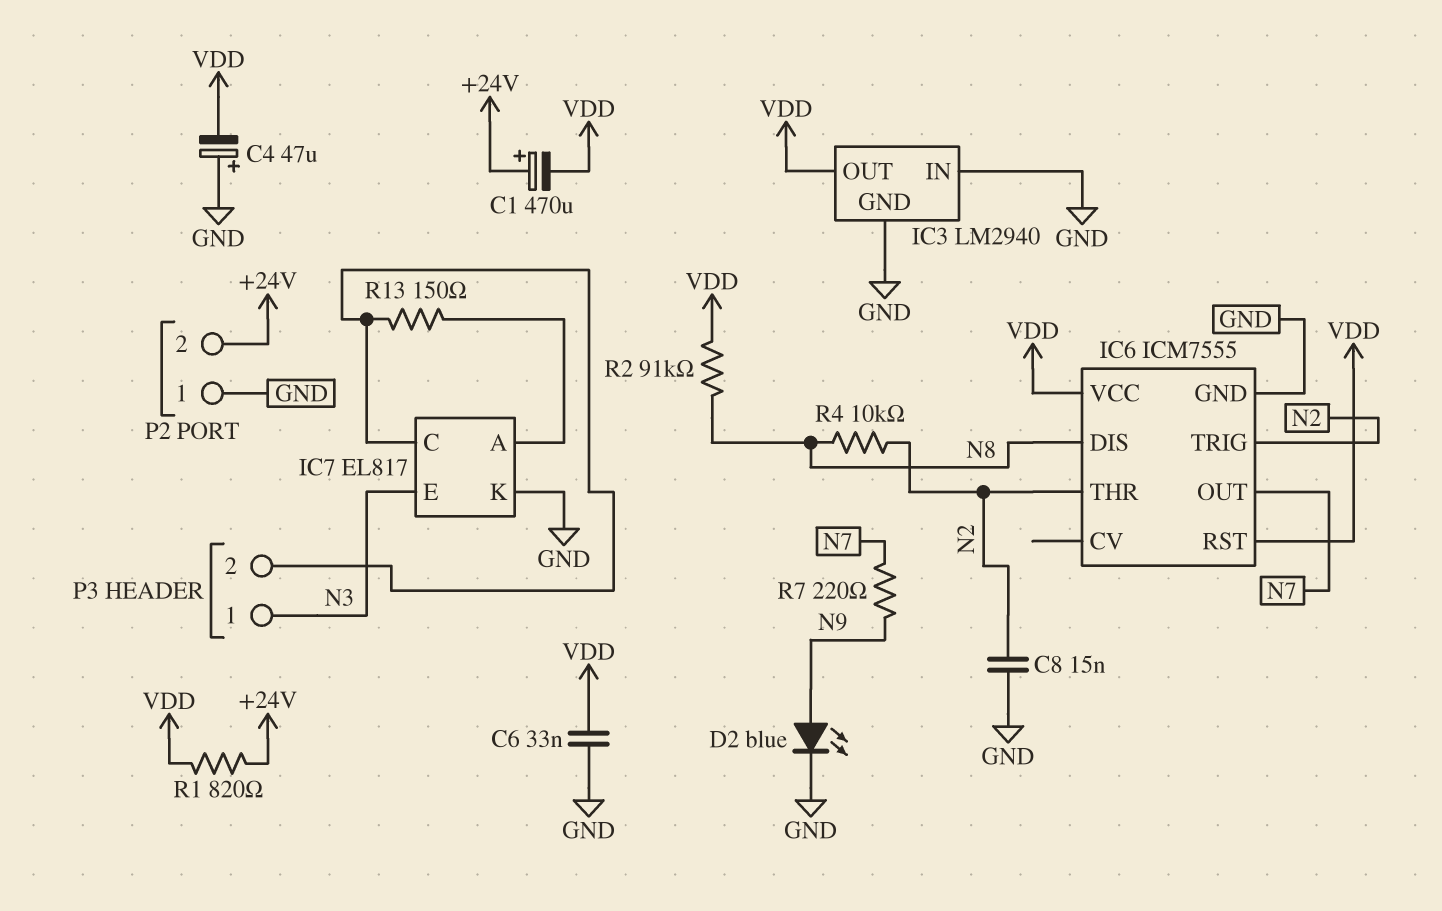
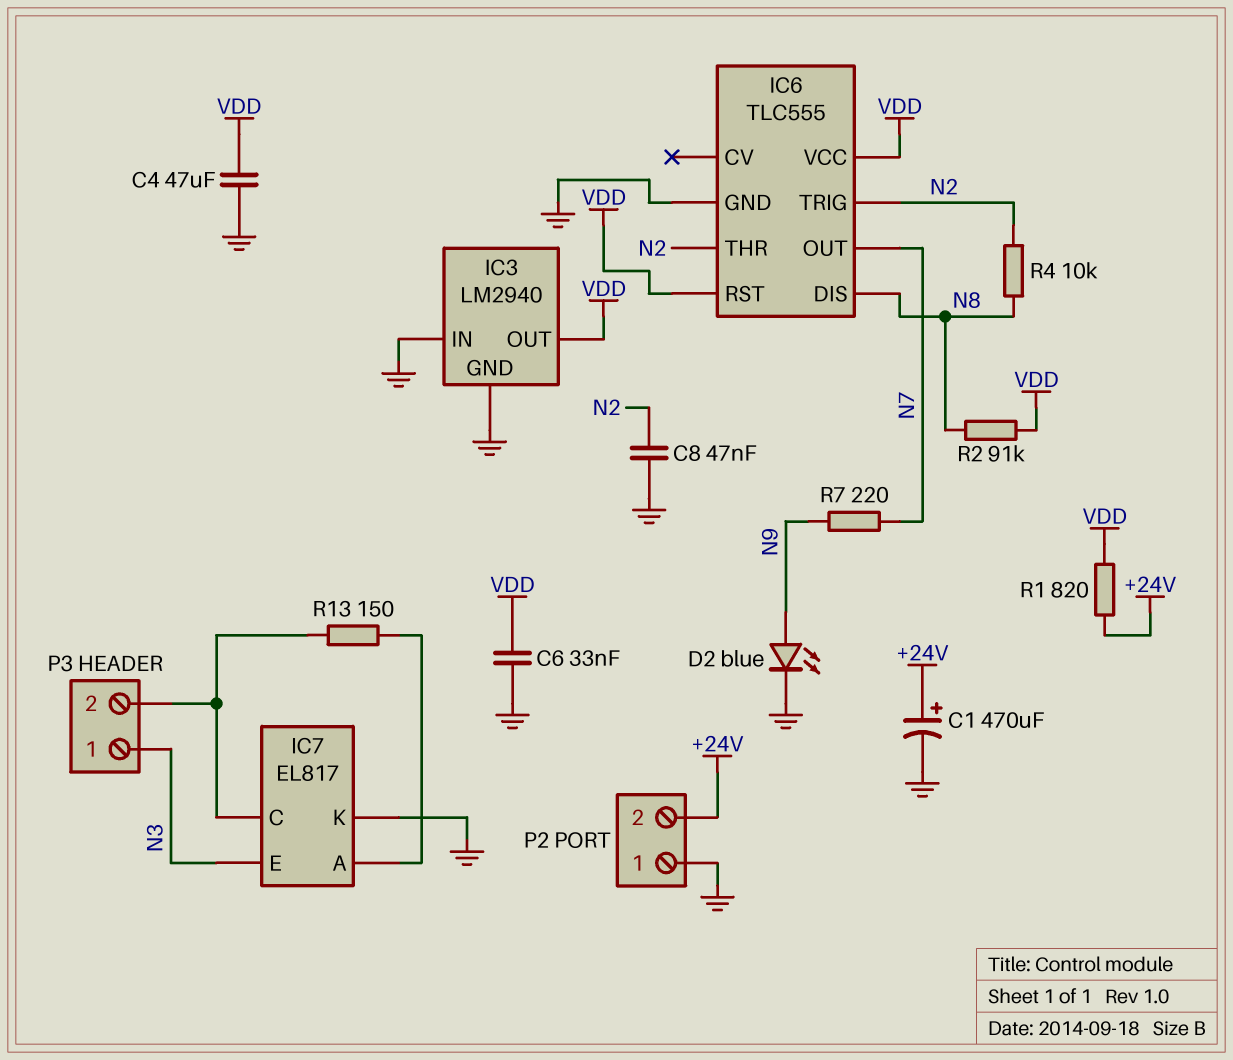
C1: 470uF (plus +24V, minus VDD) -> 470uF (plus +24V, minus GND)
C4: 47uF (plus GND, minus VDD) -> 47uF (GND, VDD)
C8: 15nF (GND, N2) -> 47nF (GND, N2)
IC6: ICM7555 -> TLC555

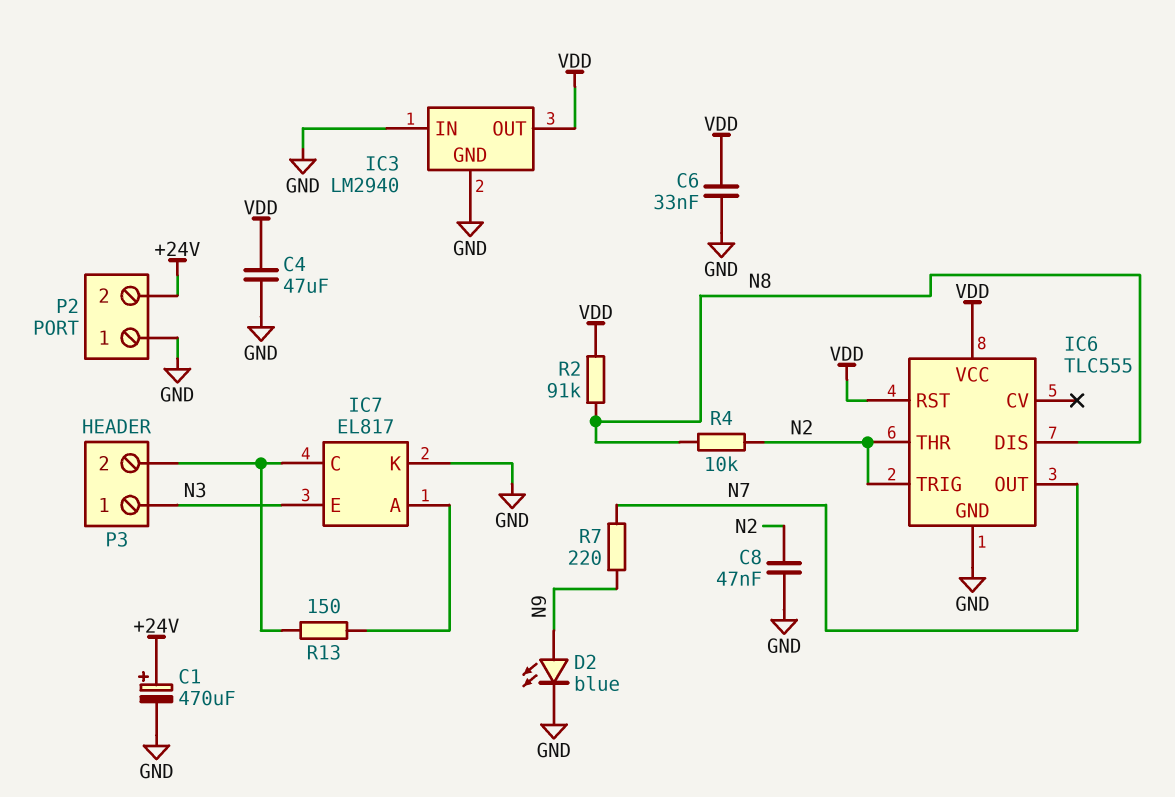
R1: 820 (+24V, VDD) -> none

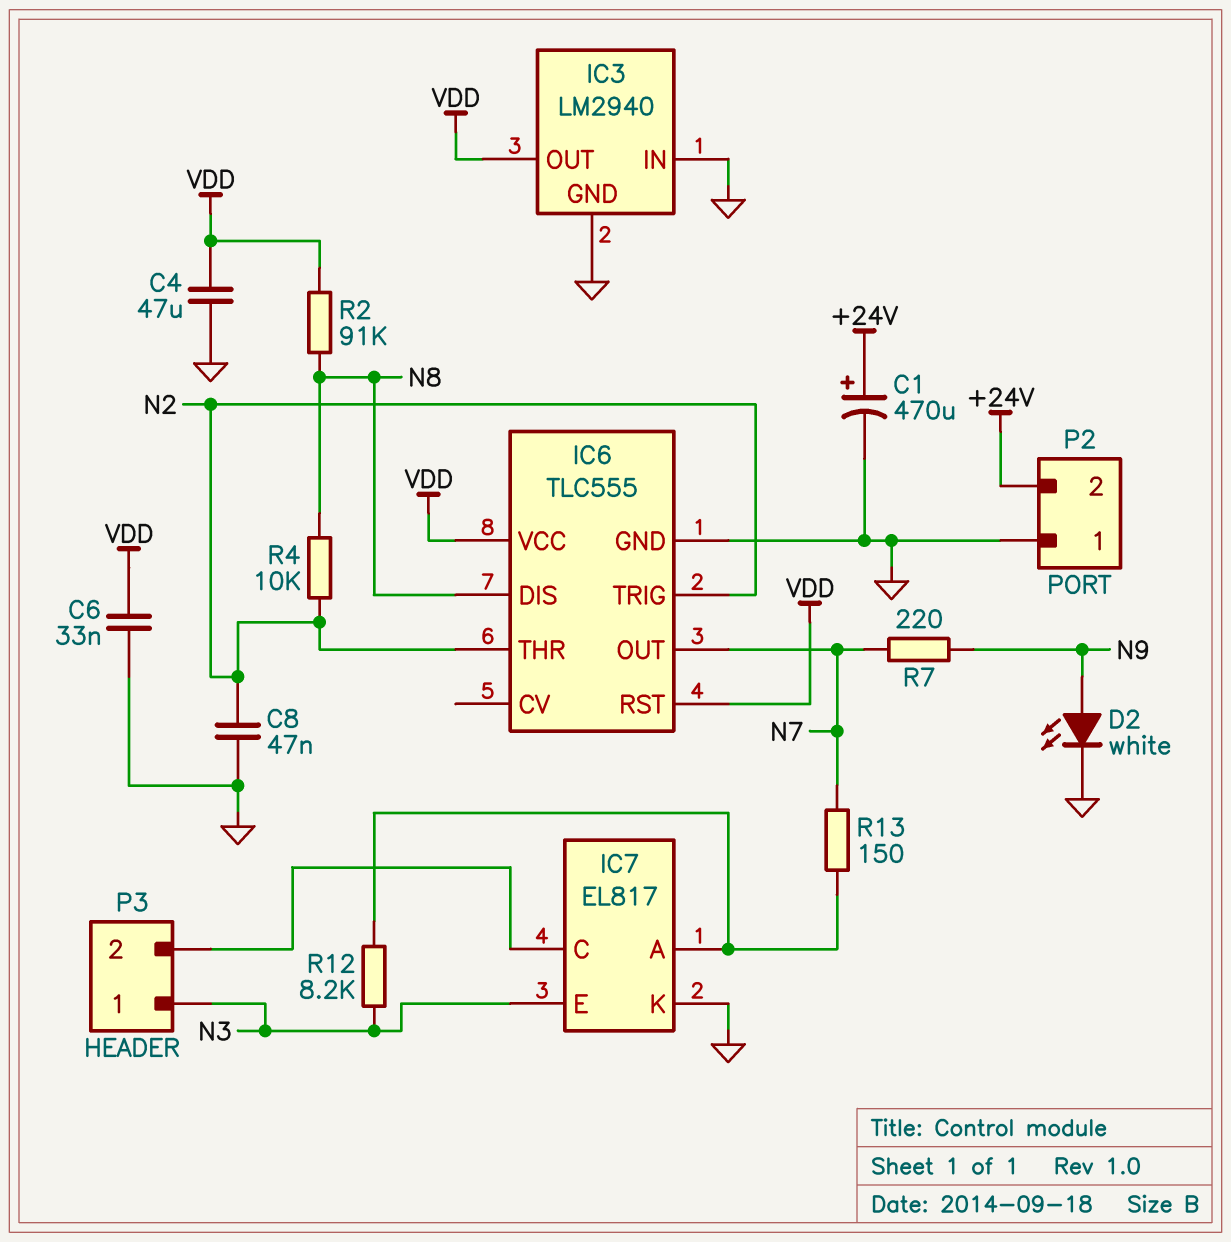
D2: LED blue (A N9, K GND) -> LED white (A N9, K GND)
R12: none -> 8.2k (IC7/A, N3)
R13: 150 (IC7/A, IC7/C) -> 150 (IC7/A, N7)

